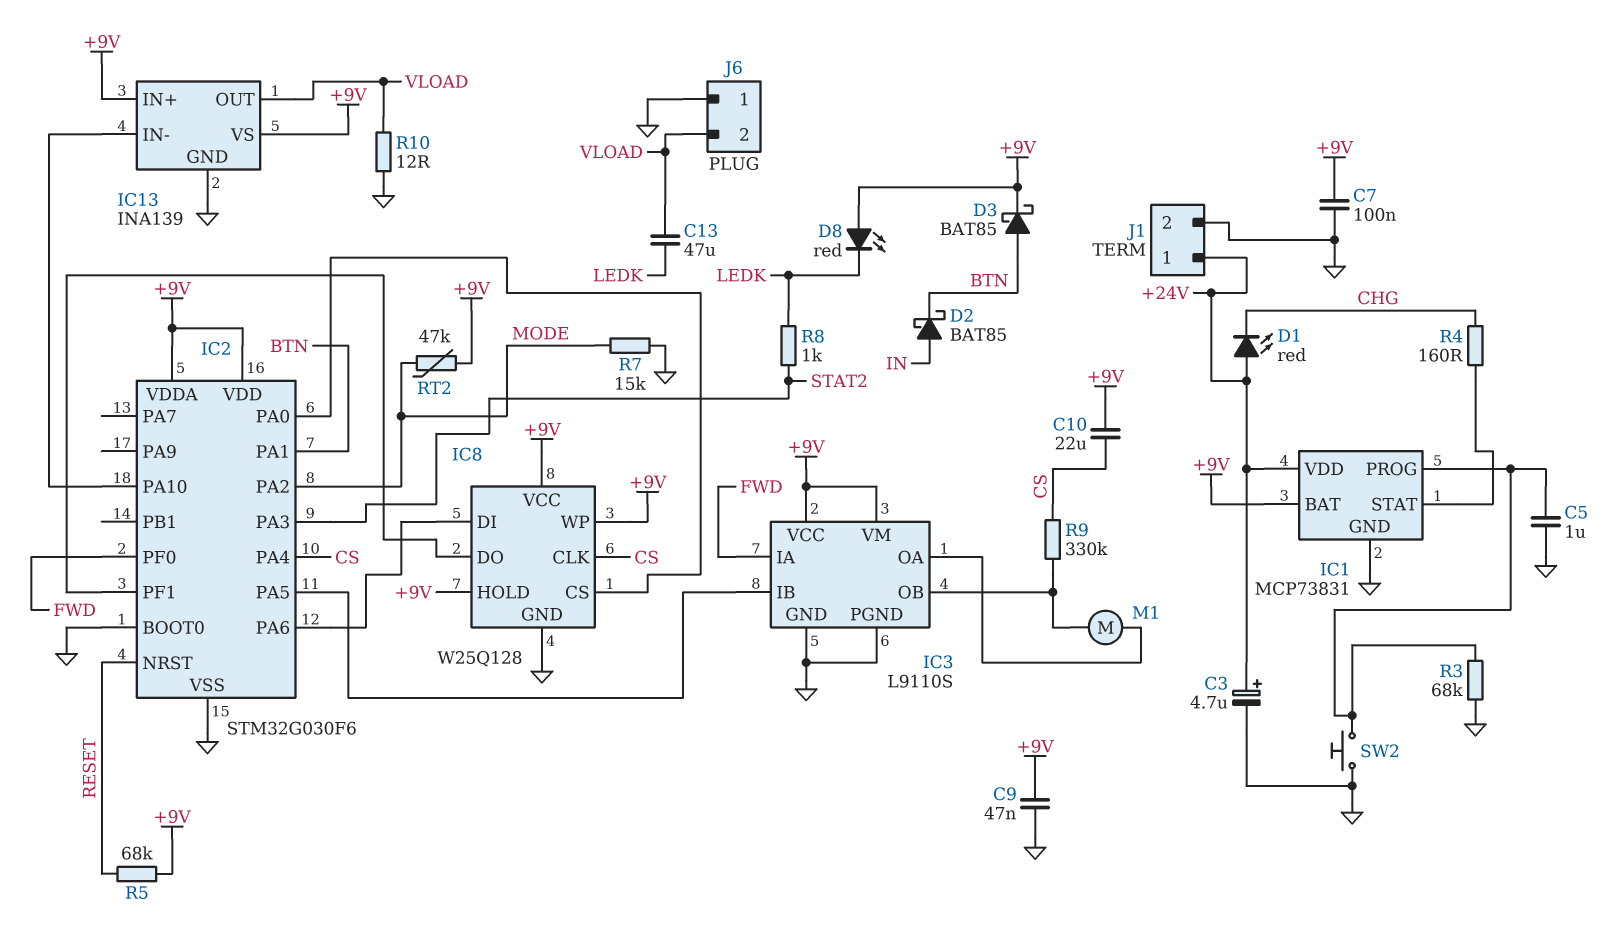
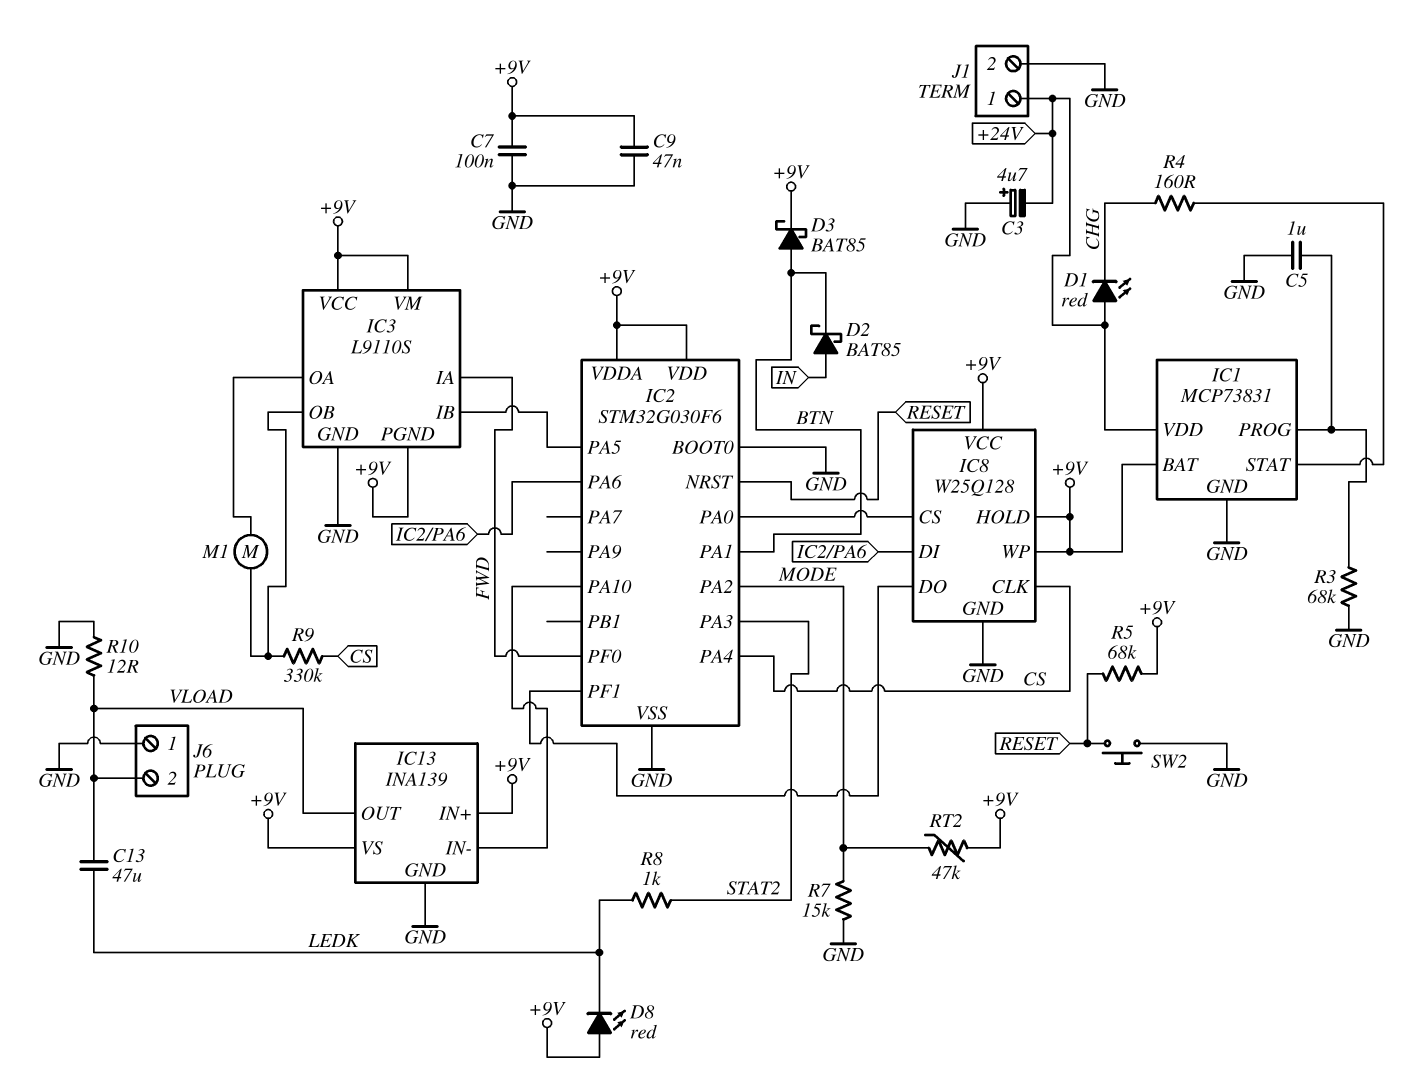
C3: 4.7uF (plus +24V, minus GND) -> 4.7uF (plus GND, minus +24V)
C10: 22uF (+9V, CS) -> none
IC3 pin PGND: GND -> +9V
SW2: button (GND, IC1/PROG) -> button (GND, RESET)

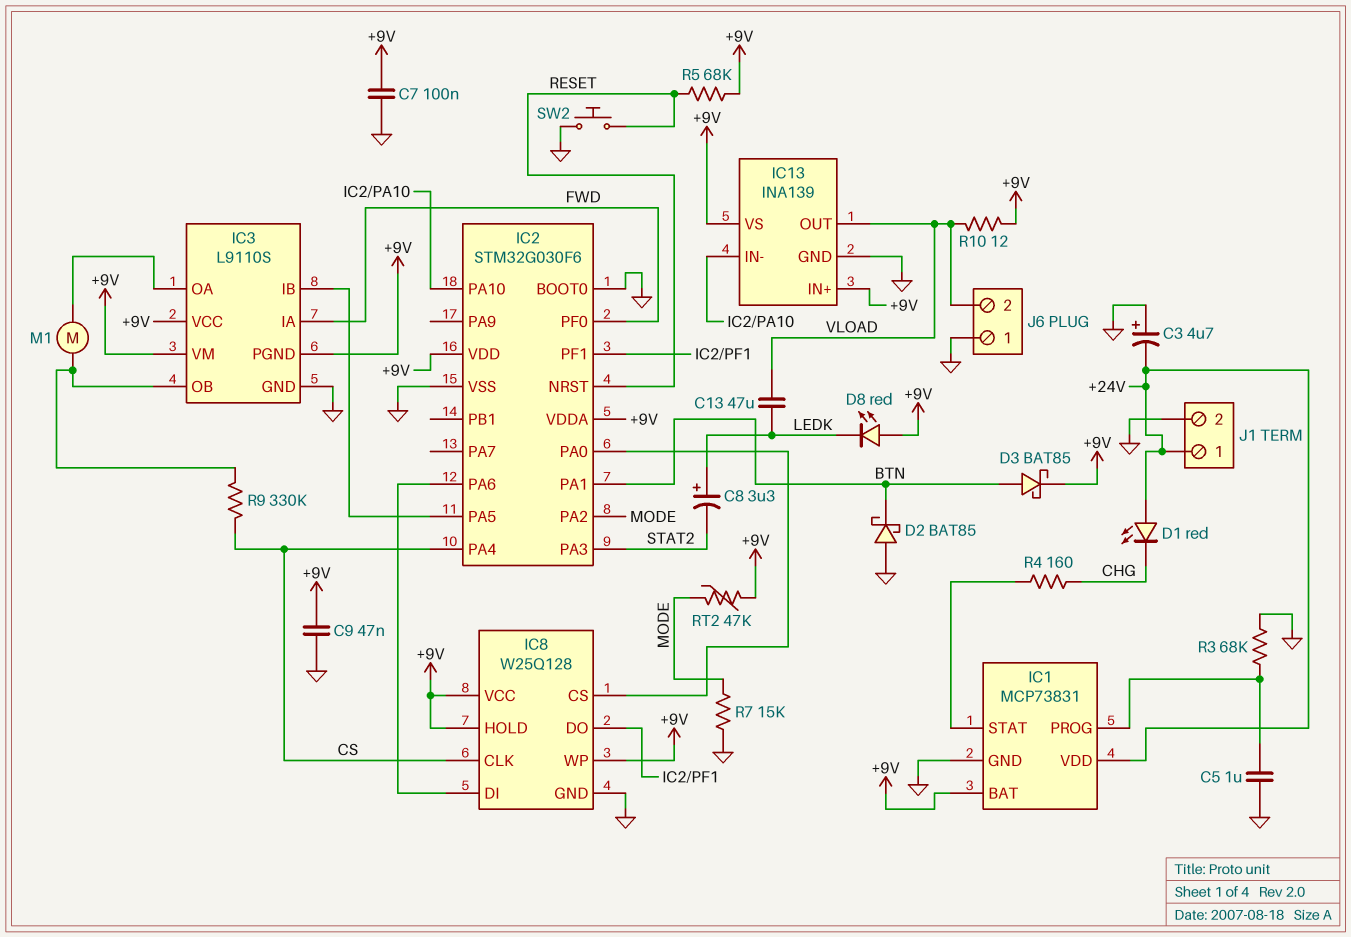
C8: none -> 3.3uF (plus LEDK, minus STAT2)
D2: schottky BAT85 (A IN, K BTN) -> schottky BAT85 (A GND, K BTN)
R8: 1k (LEDK, STAT2) -> none
R10: 12 (GND, VLOAD) -> 12 (+9V, VLOAD)

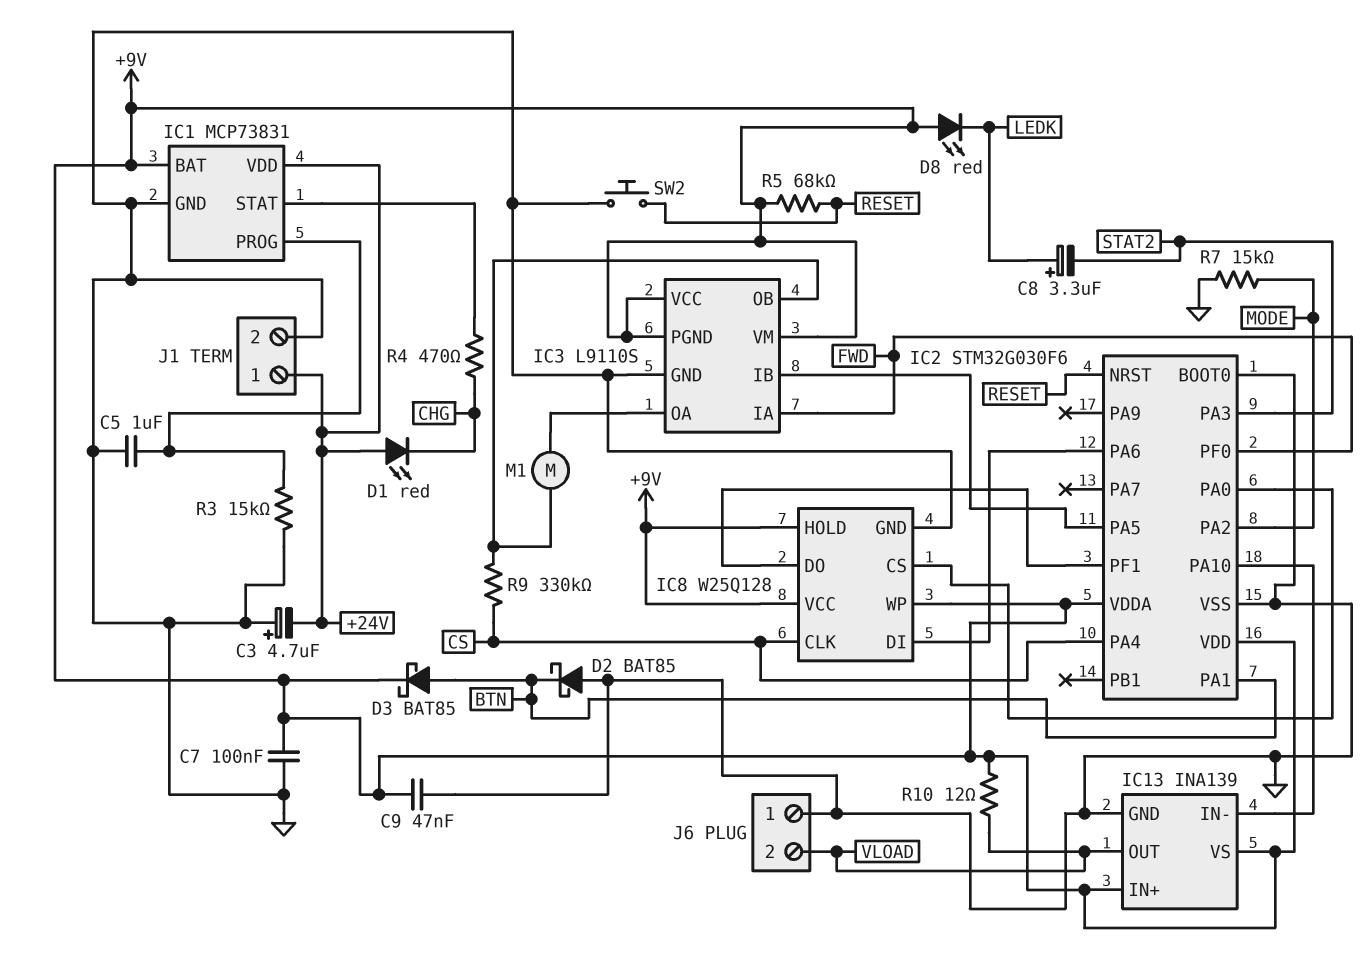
C13: 47uF (LEDK, VLOAD) -> none
R3: 68k (GND, IC1/PROG) -> 15k (GND, IC1/PROG)
R4: 160 (CHG, IC1/STAT) -> 470 (CHG, IC1/STAT)
RT2: 47k (+9V, MODE) -> none

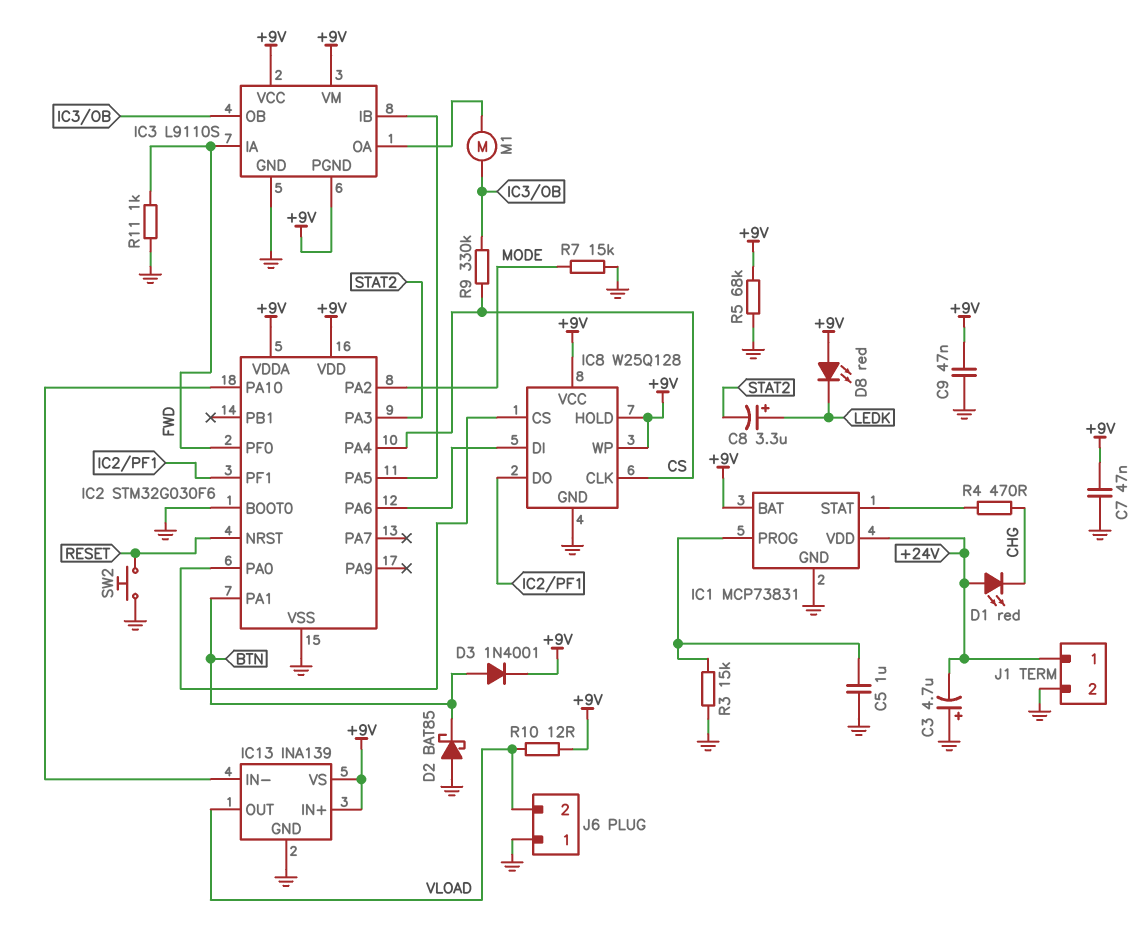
C7: 100nF (+9V, GND) -> 47nF (+9V, GND)
D3: schottky BAT85 (A BTN, K +9V) -> diode 1N4001 (A BTN, K +9V)
R5: 68k (+9V, RESET) -> 68k (+9V, GND)
R11: none -> 1k (FWD, GND)

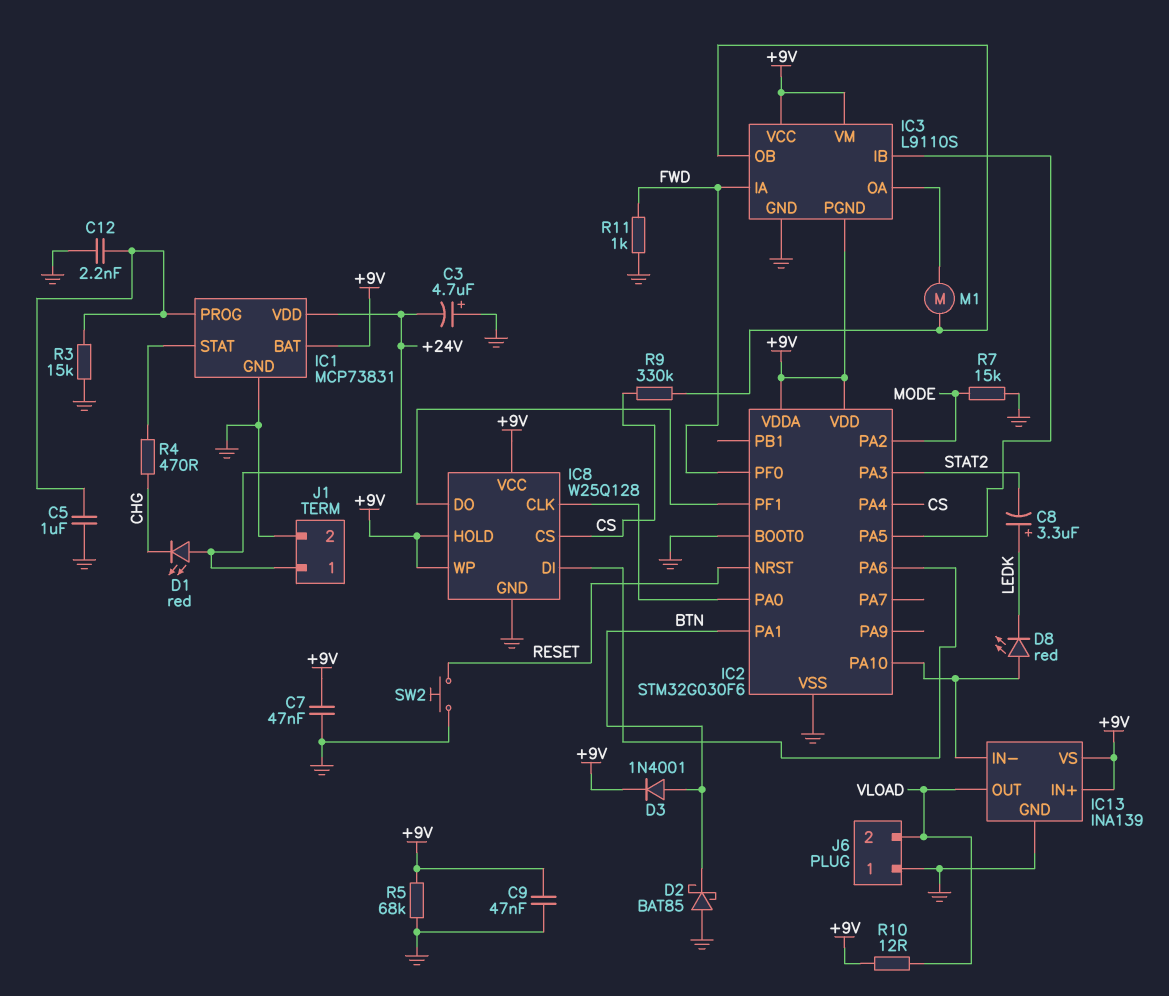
C12: none -> 2.2nF (GND, IC1/PROG)
D8: LED red (A +9V, K LEDK) -> LED red (A IC2/PA10, K LEDK)
IC8 pin CLK: CS -> IC2/PA0
IC8 pin CS: IC2/PA0 -> CS

